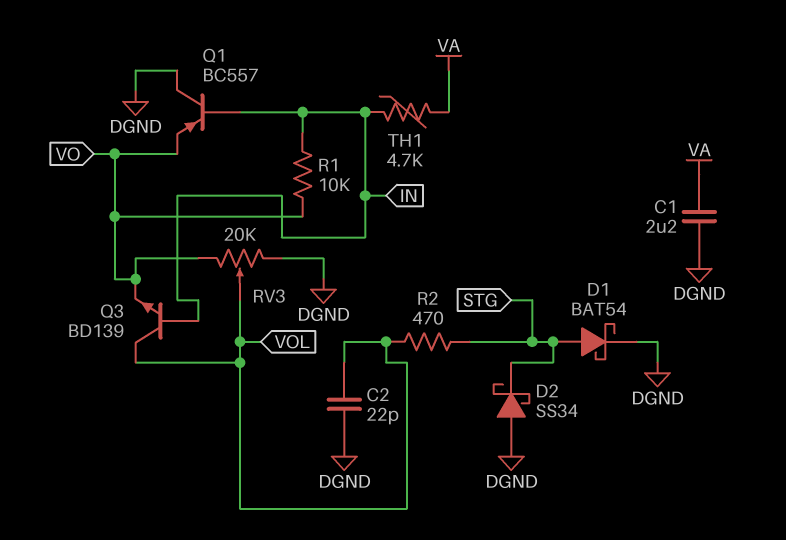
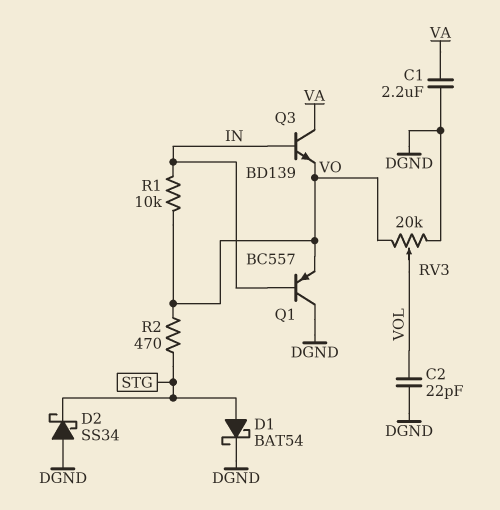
Q3: NPN BD139 (B IN, C VOL, E VO) -> NPN BD139 (B IN, C VA, E VO)
R2: 470 (STG, VOL) -> 470 (STG, VO)
TH1: 4.7k (IN, VA) -> none

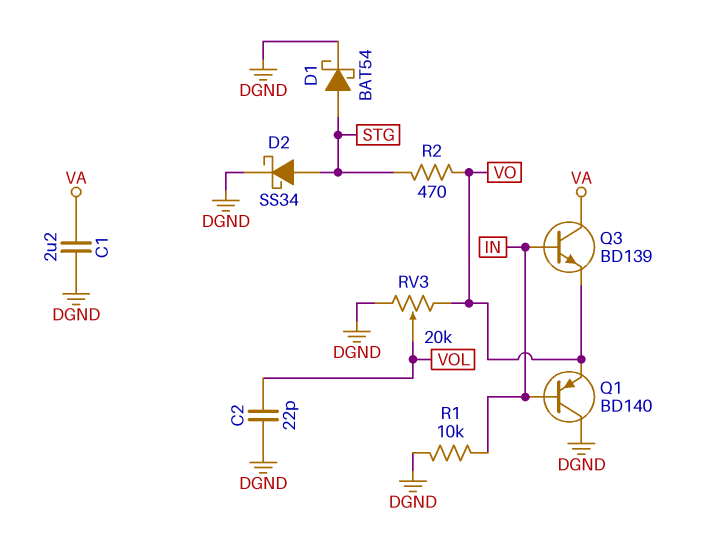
D2: schottky SS34 (A DGND, K STG) -> schottky SS34 (A STG, K DGND)
Q1: PNP BC557 (B IN, C DGND, E VO) -> PNP BD140 (B IN, C DGND, E VO)
R1: 10k (IN, VO) -> 10k (DGND, IN)

